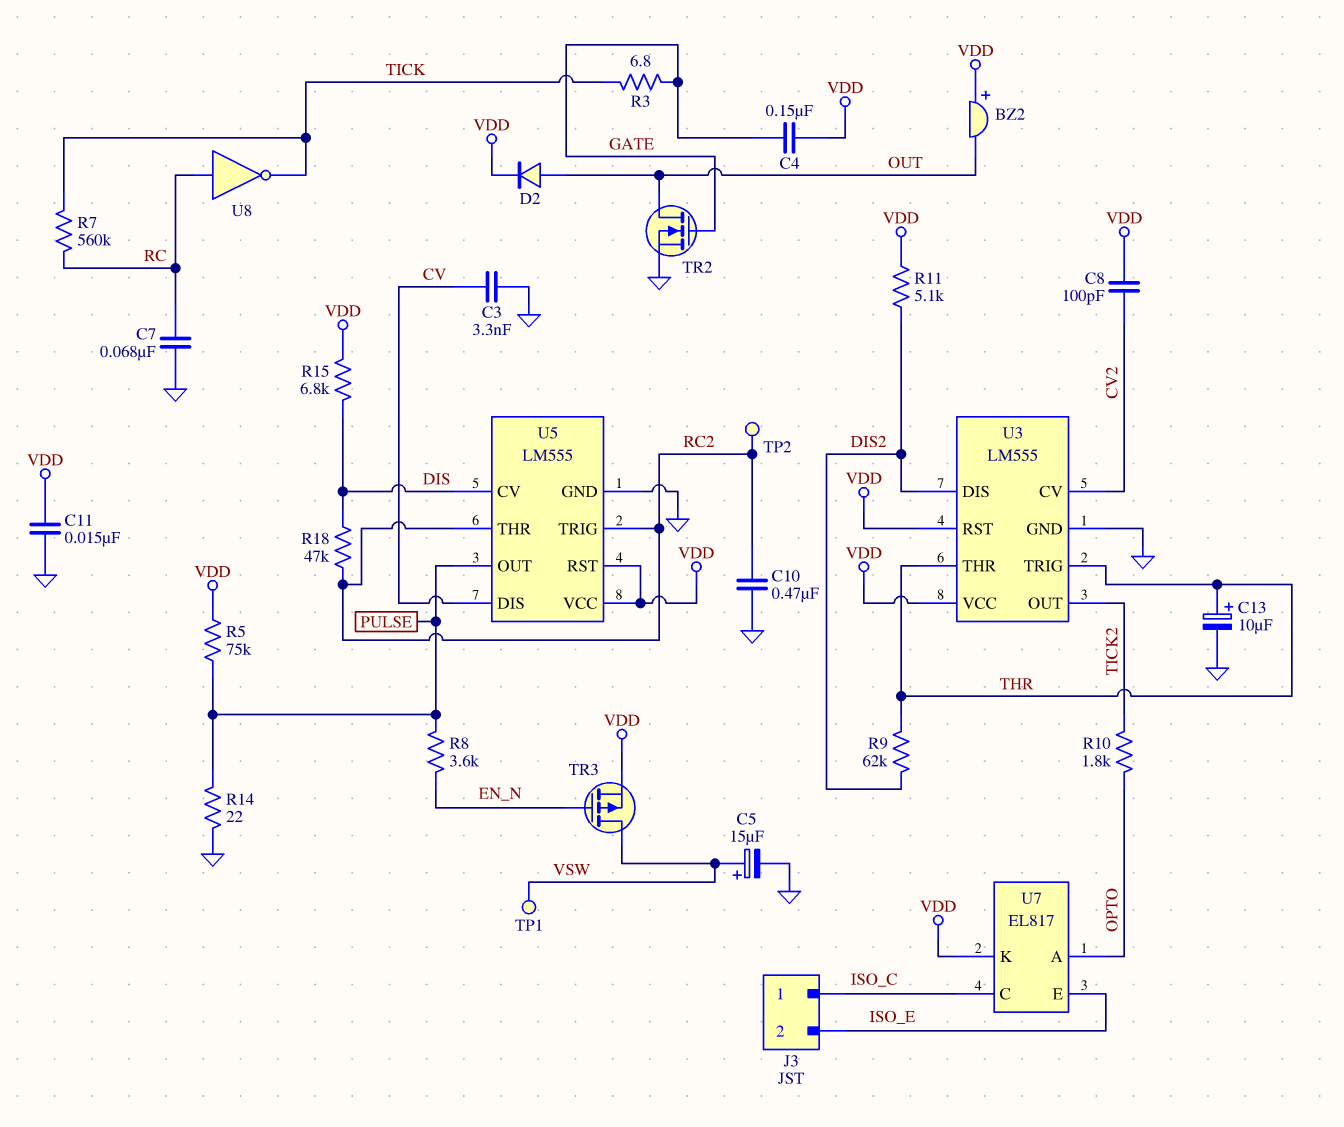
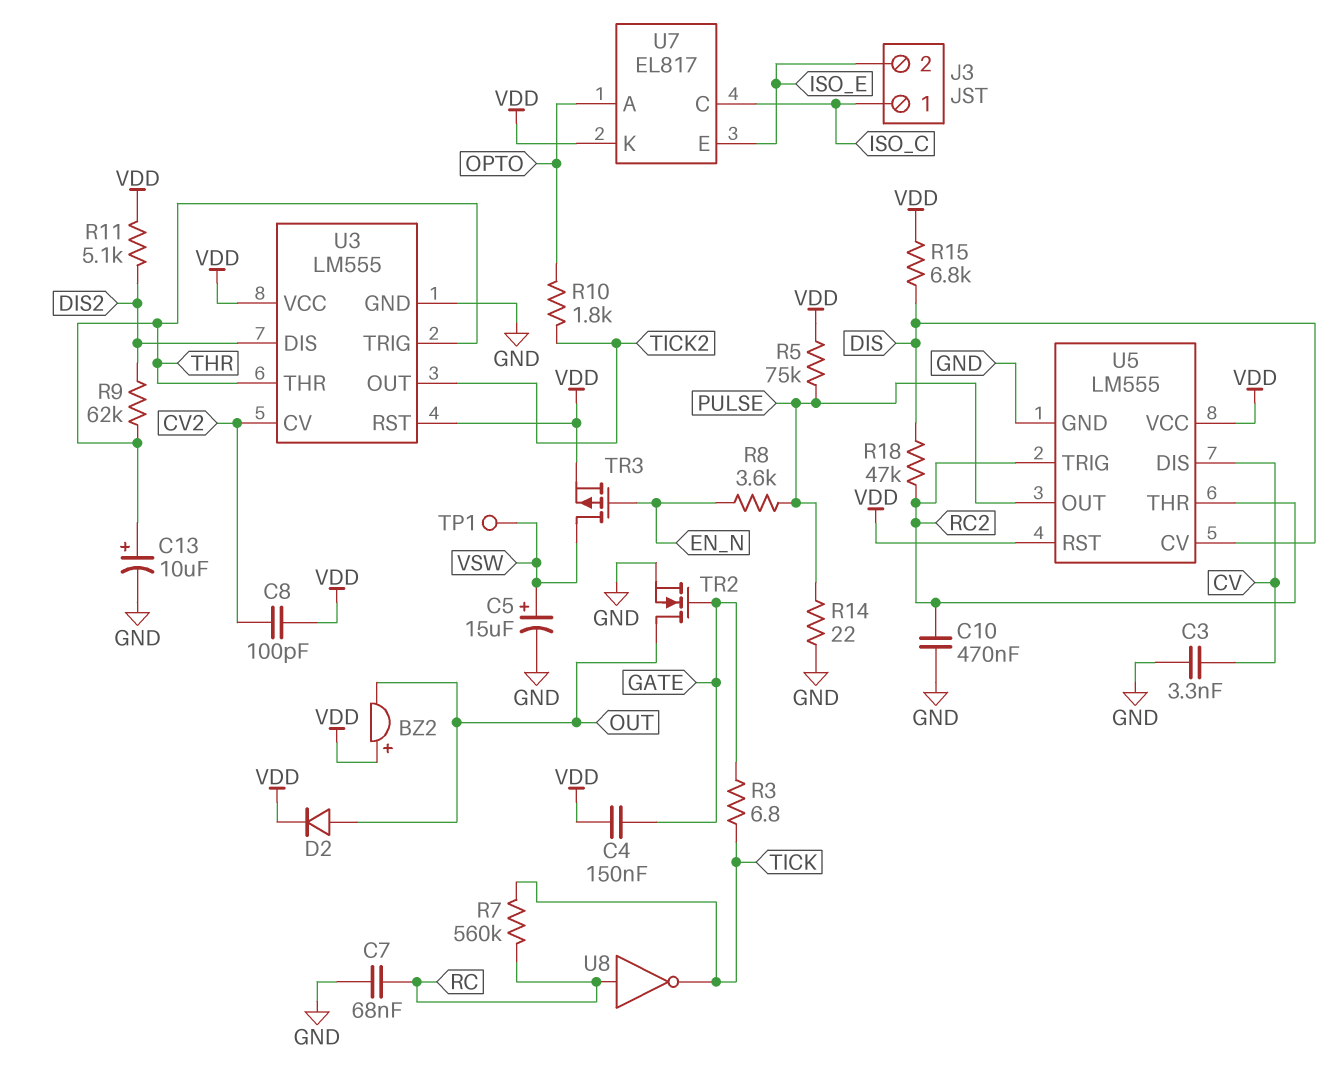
C11: 15nF (GND, VDD) -> none
TP2: test point (RC2) -> none

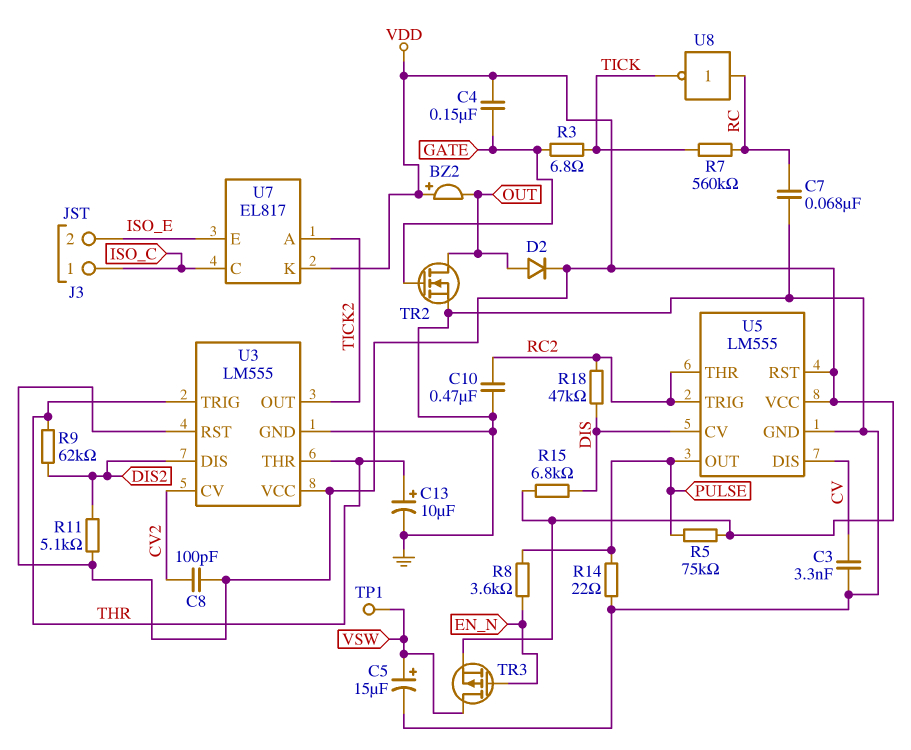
R10: 1.8k (OPTO, TICK2) -> none
U7 pin A: OPTO -> TICK2

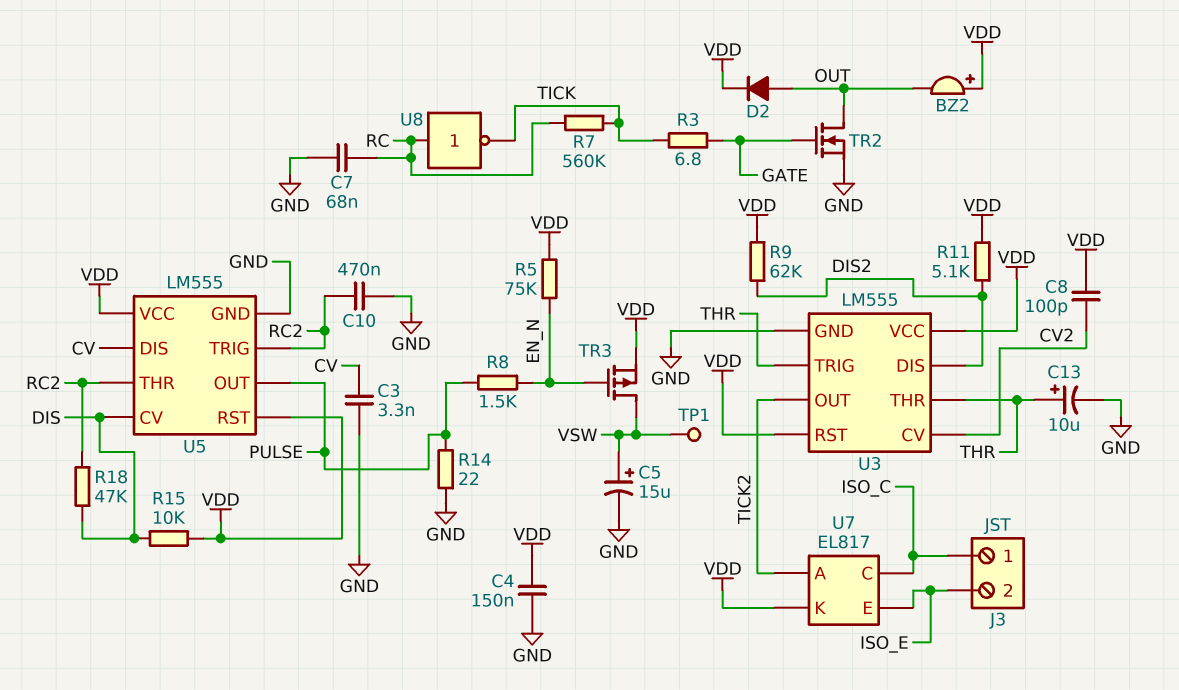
C4: 150nF (GATE, VDD) -> 150nF (GND, VDD)
R5: 75k (PULSE, VDD) -> 75k (EN_N, VDD)
R8: 3.6k (EN_N, PULSE) -> 1.5k (EN_N, PULSE)
R9: 62k (DIS2, THR) -> 62k (DIS2, VDD)
R15: 6.8k (DIS, VDD) -> 10k (DIS, VDD)

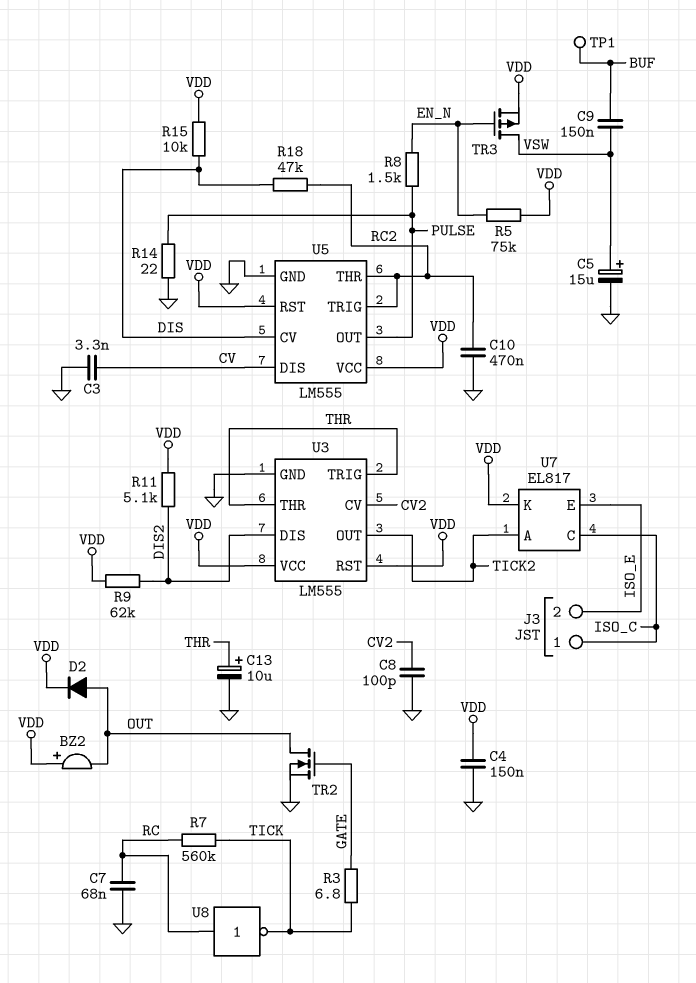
C8: 100pF (CV2, VDD) -> 100pF (CV2, GND)
C9: none -> 150nF (BUF, VSW)
TP1: test point (VSW) -> test point (BUF)

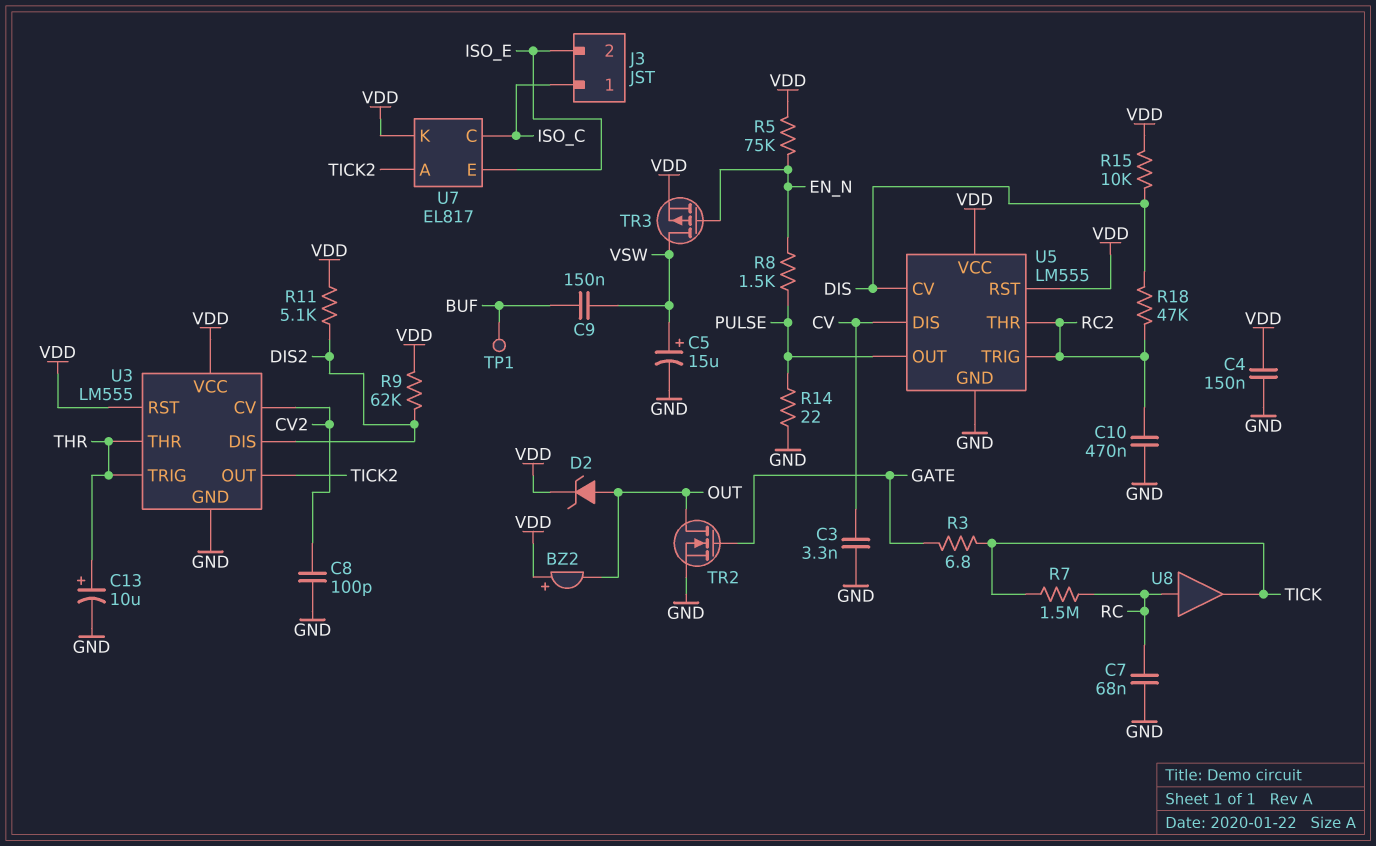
D2: diode (A OUT, K VDD) -> zener (A OUT, K VDD)
R7: 560k (RC, TICK) -> 1.5M (RC, TICK)
U8: NOT (in RC, out TICK) -> buffer (in RC, out TICK)

